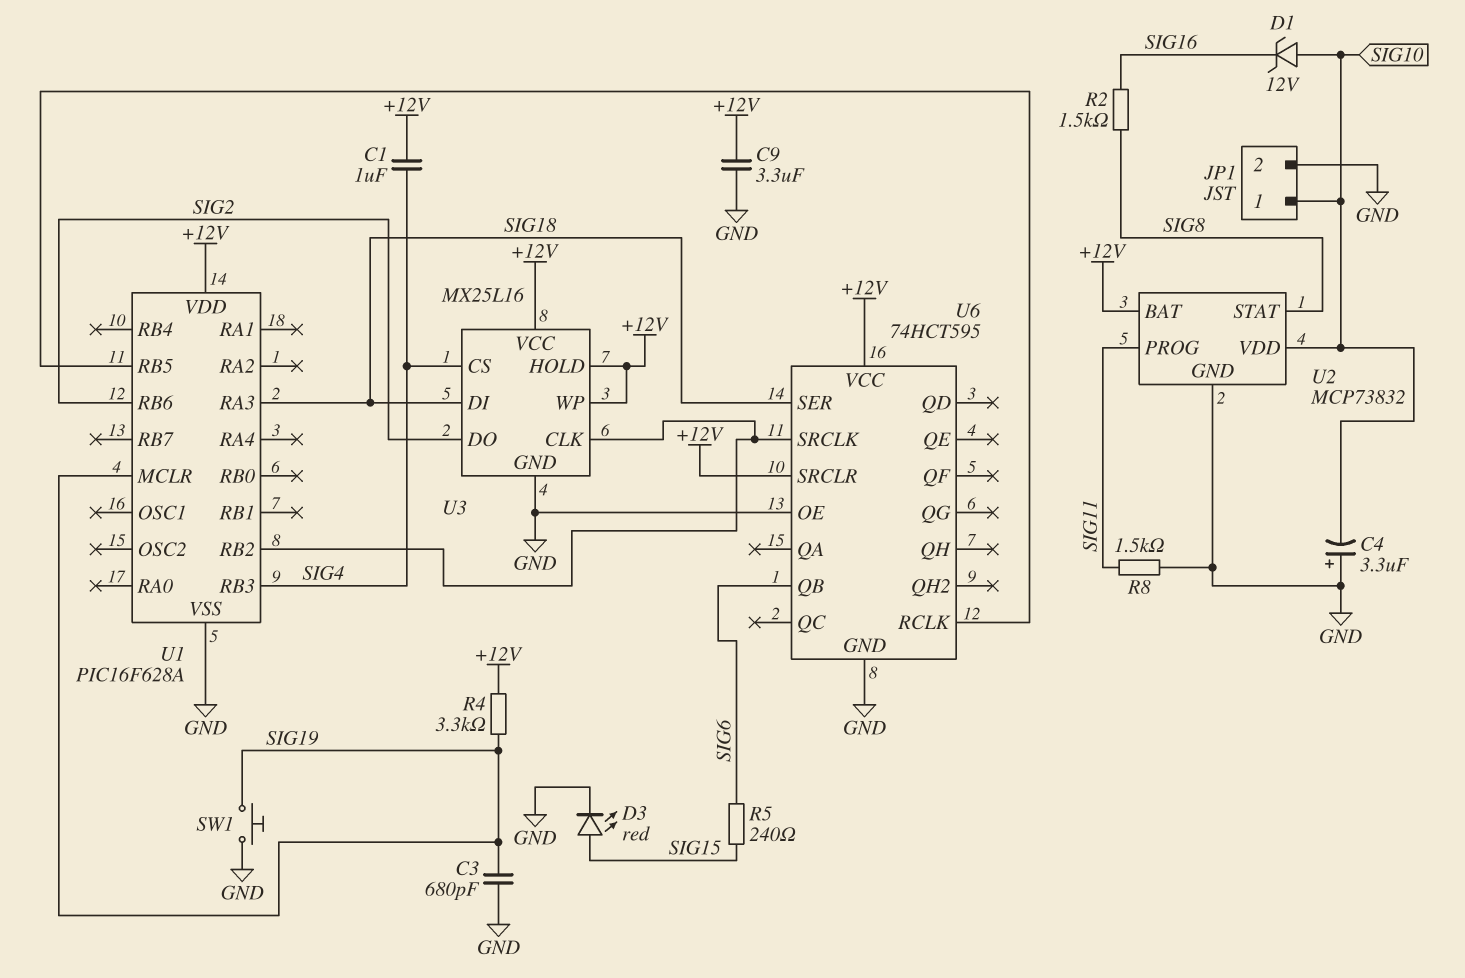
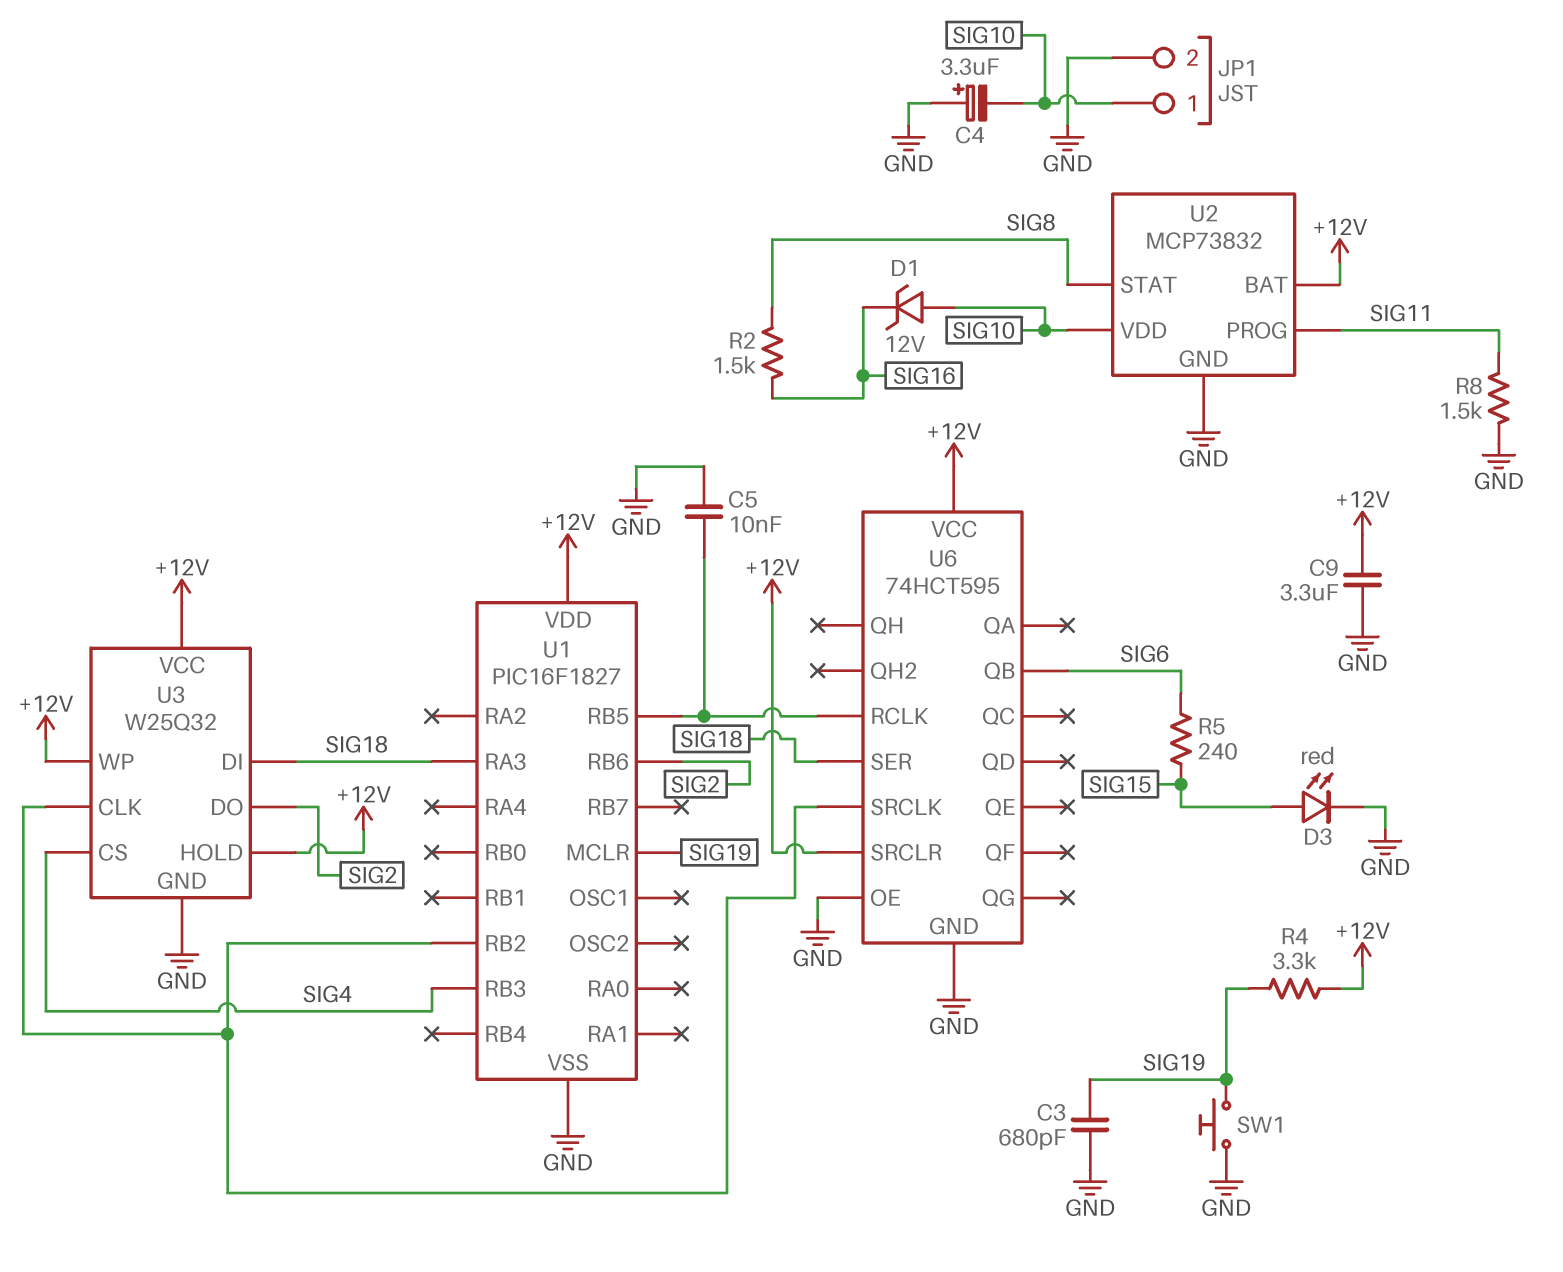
C1: 1uF (+12V, SIG4) -> none
C5: none -> 10nF (GND, U1/RB5)
U1: PIC16F628A -> PIC16F1827
U3: MX25L16 -> W25Q32

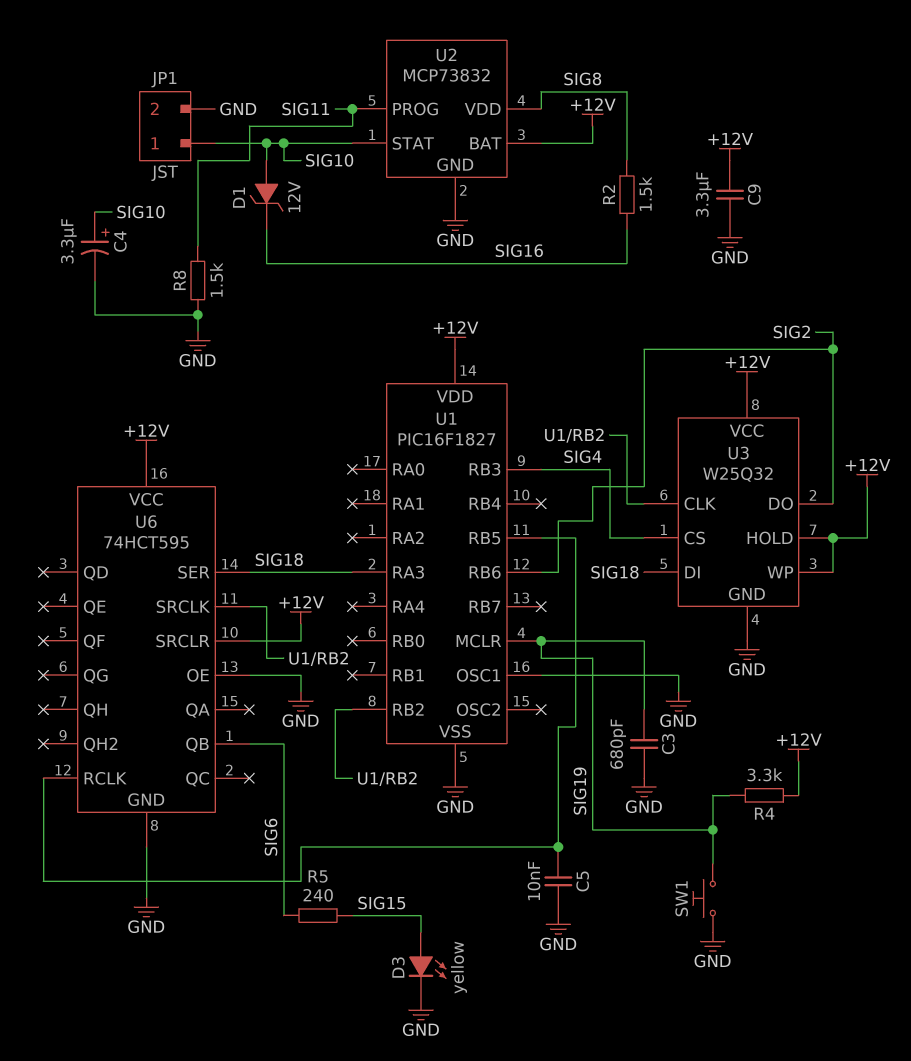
C4: 3.3uF (plus GND, minus SIG10) -> 3.3uF (plus SIG10, minus GND)
D3: LED red (A SIG15, K GND) -> LED yellow (A SIG15, K GND)
U1 pin OSC1: none -> GND
U2 pin STAT: SIG8 -> SIG10
U2 pin VDD: SIG10 -> SIG8

